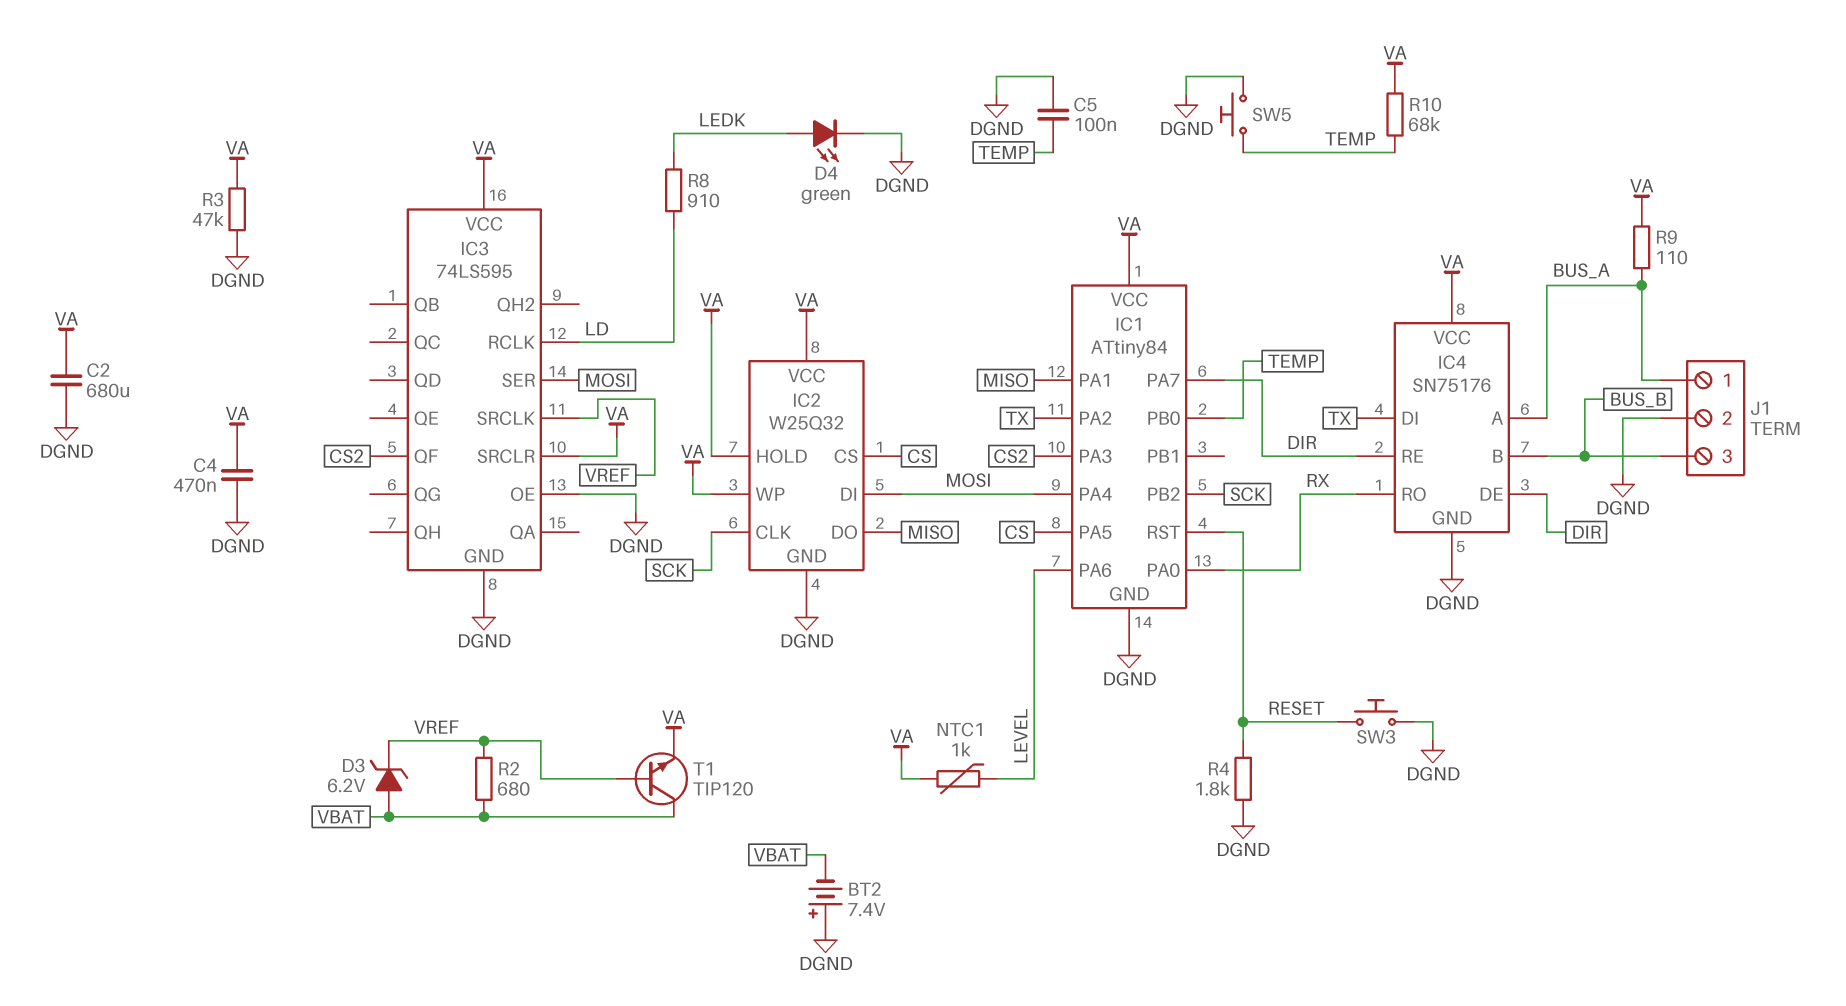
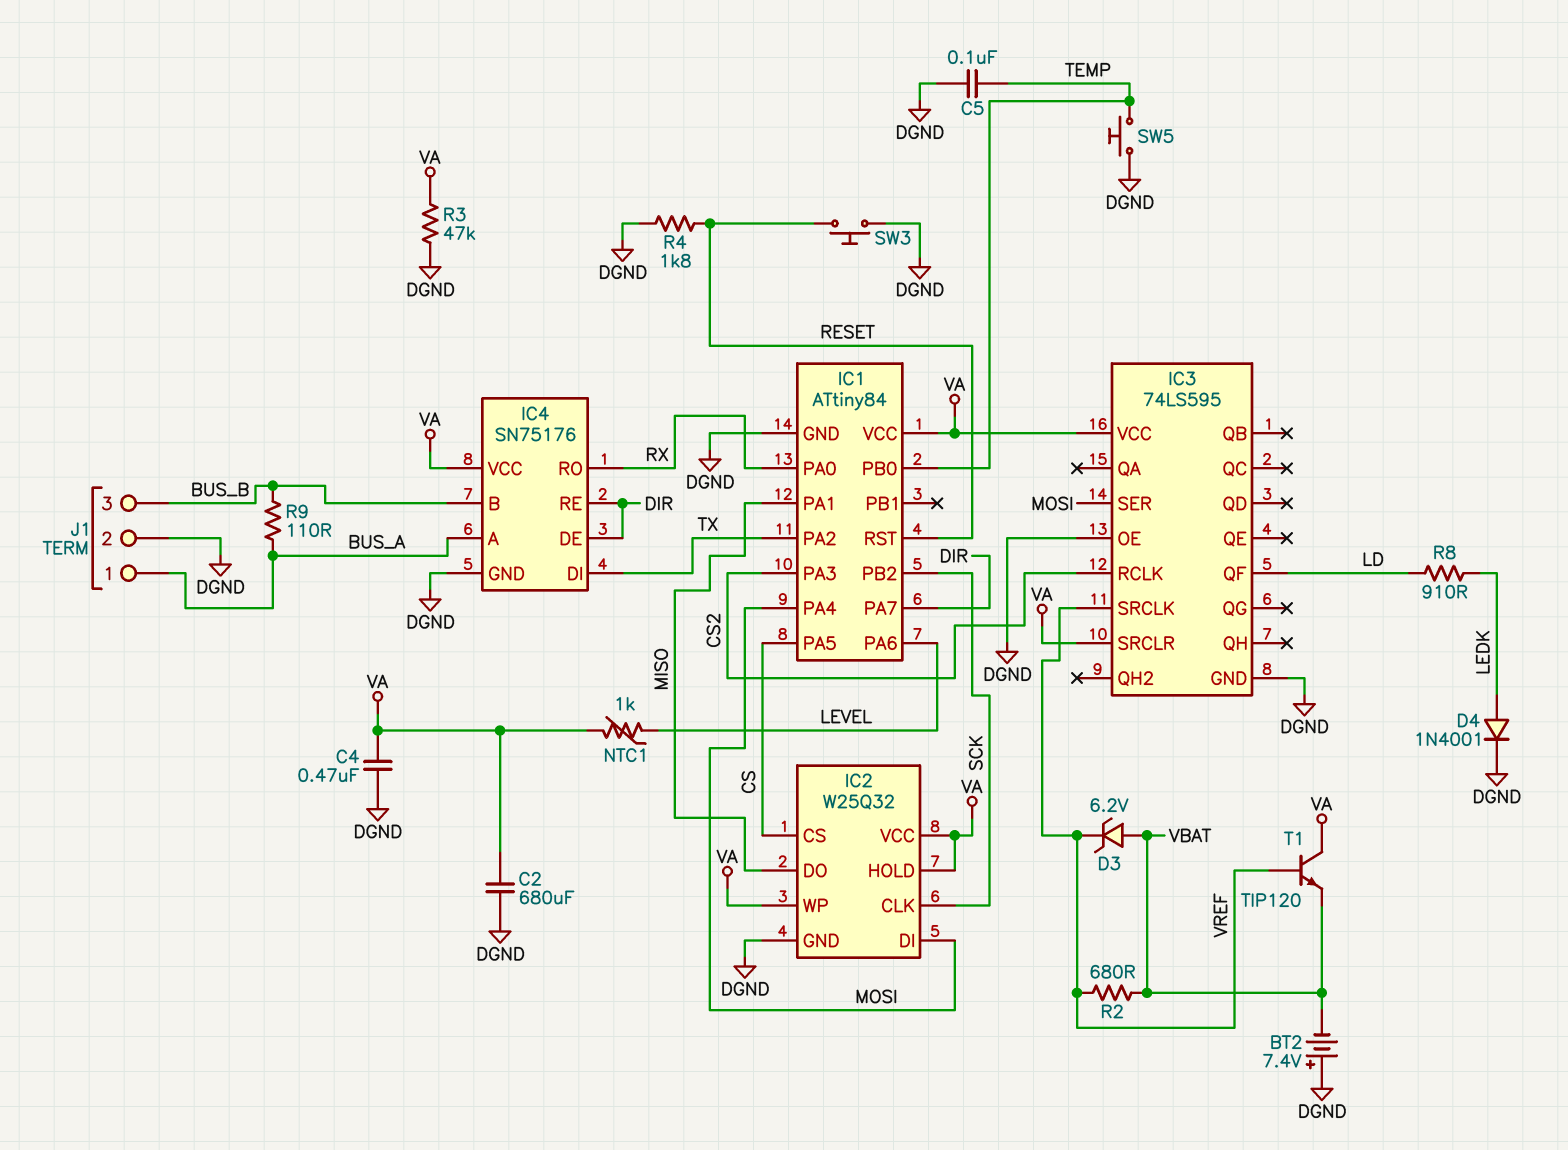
D4: LED green (A LEDK, K DGND) -> diode 1N4001 (A LEDK, K DGND)
IC3 pin QF: CS2 -> LD
IC3 pin RCLK: LD -> CS2
R9: 110 (BUS_A, VA) -> 110 (BUS_A, BUS_B)
R10: 68k (TEMP, VA) -> none
T1: NPN TIP120 (B VREF, C VBAT, E VA) -> NPN TIP120 (B VREF, C VA, E VBAT)

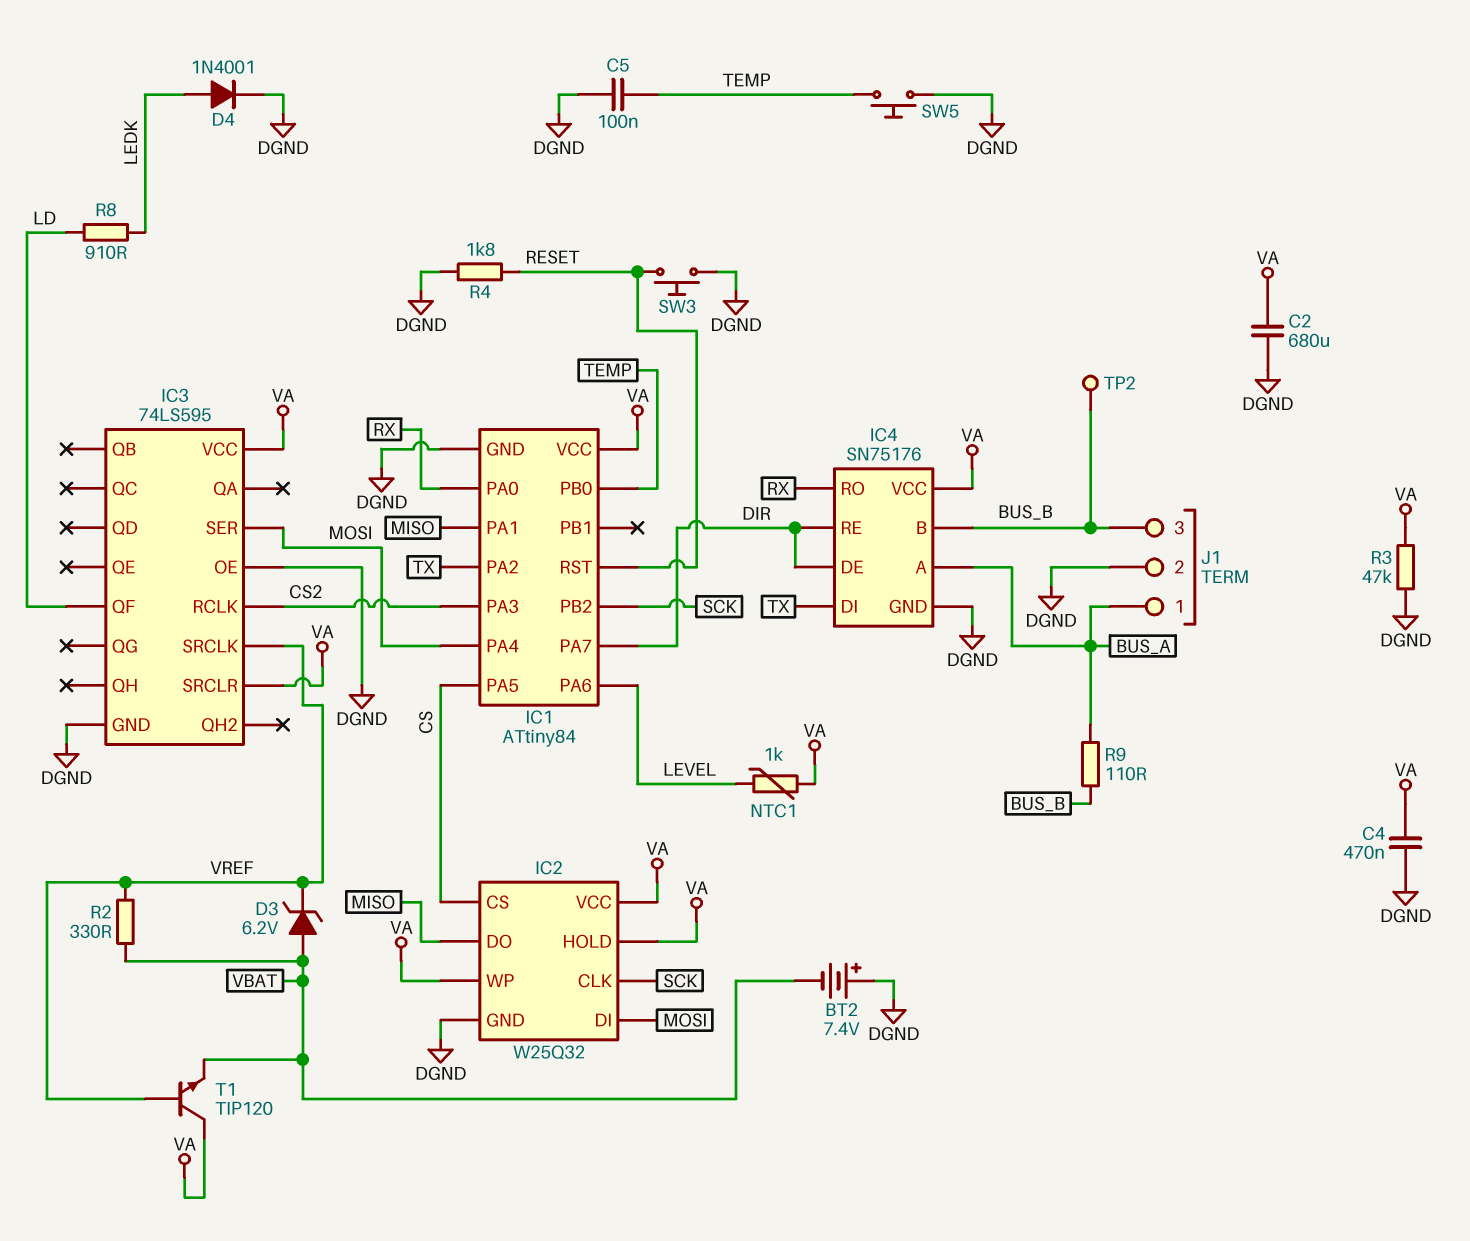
R2: 680 (VBAT, VREF) -> 330 (VBAT, VREF)
TP2: none -> test point (BUS_B)

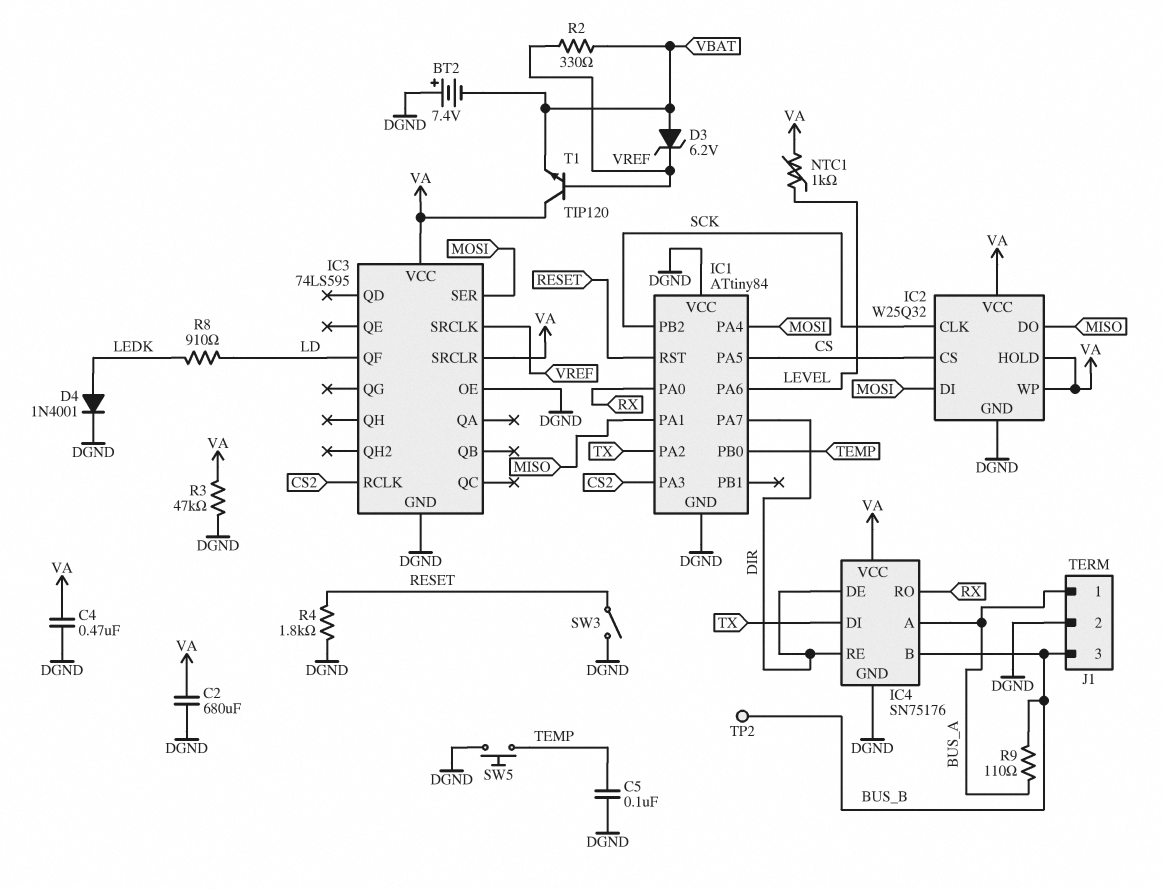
IC1 pin VCC: VA -> DGND
SW3: button (DGND, RESET) -> switch (DGND, RESET)

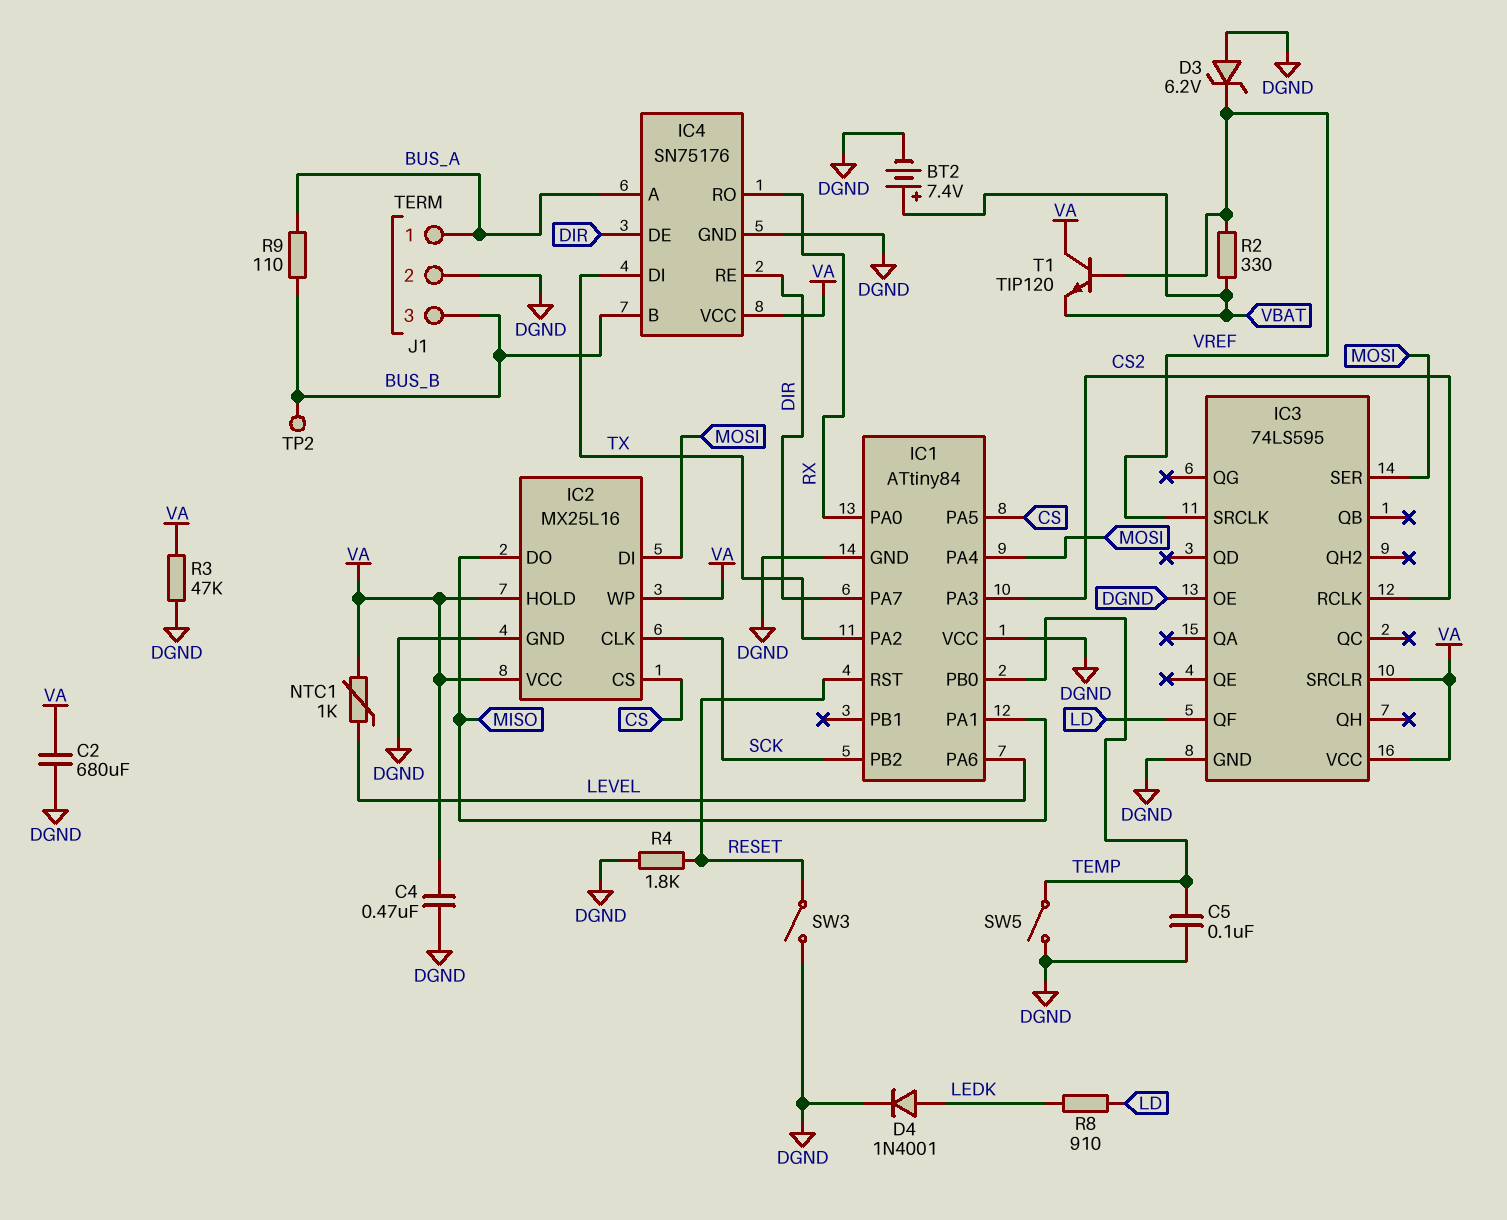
BT2: 7.4V (plus DGND, minus VBAT) -> 7.4V (plus VBAT, minus DGND)
D3: zener 6.2V (A VBAT, K VREF) -> zener 6.2V (A DGND, K VREF)
IC2: W25Q32 -> MX25L16
SW5: button (DGND, TEMP) -> switch (DGND, TEMP)

